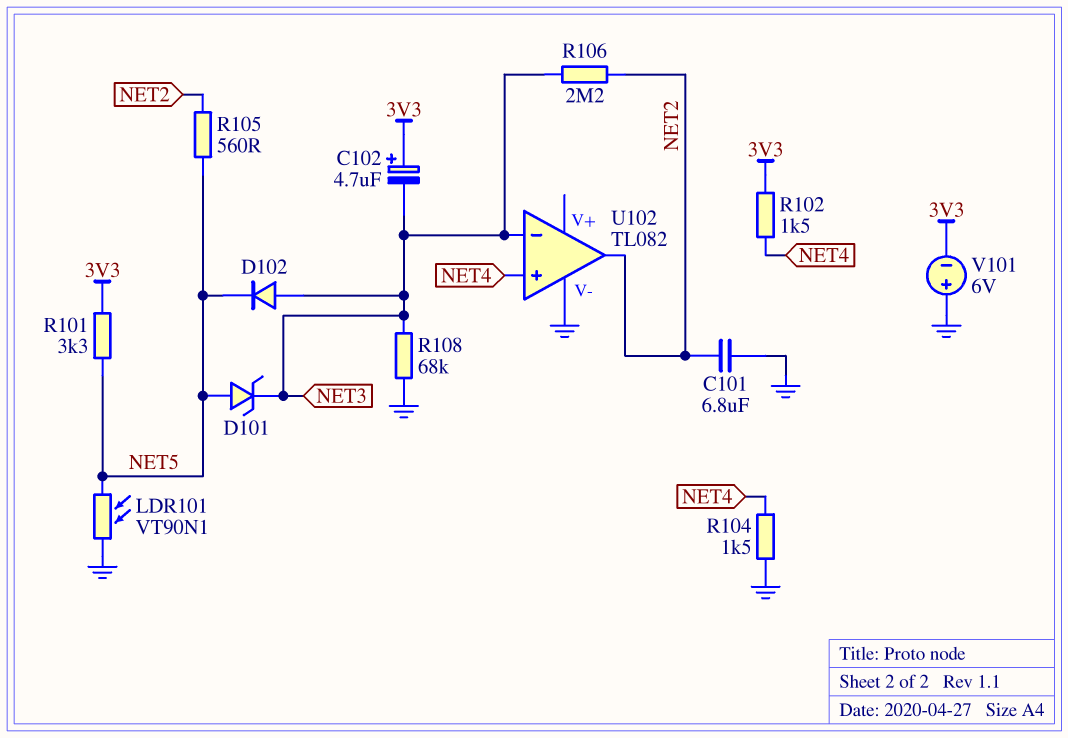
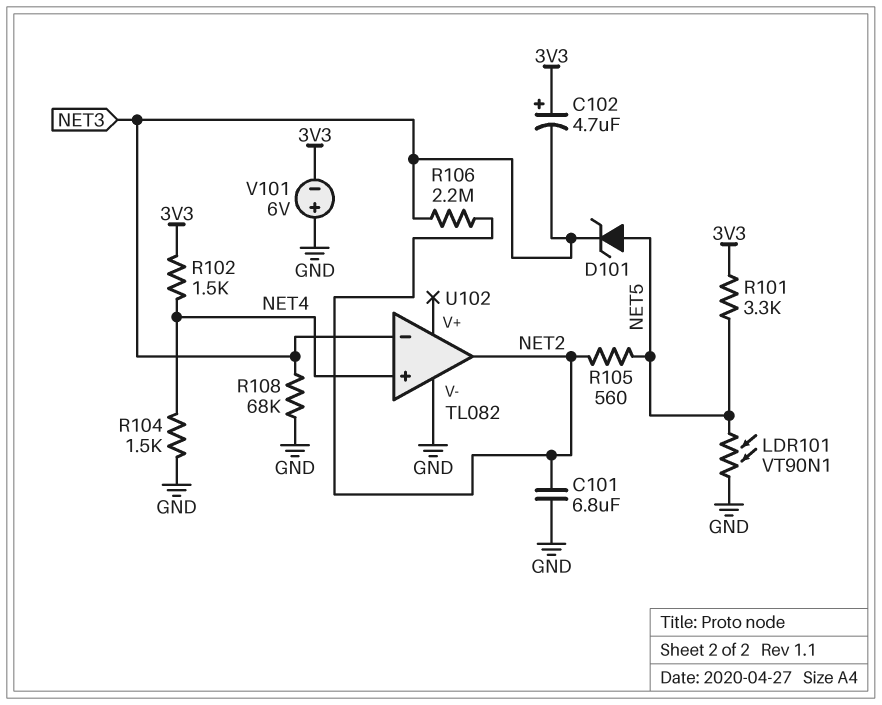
D102: diode (A NET3, K NET5) -> none

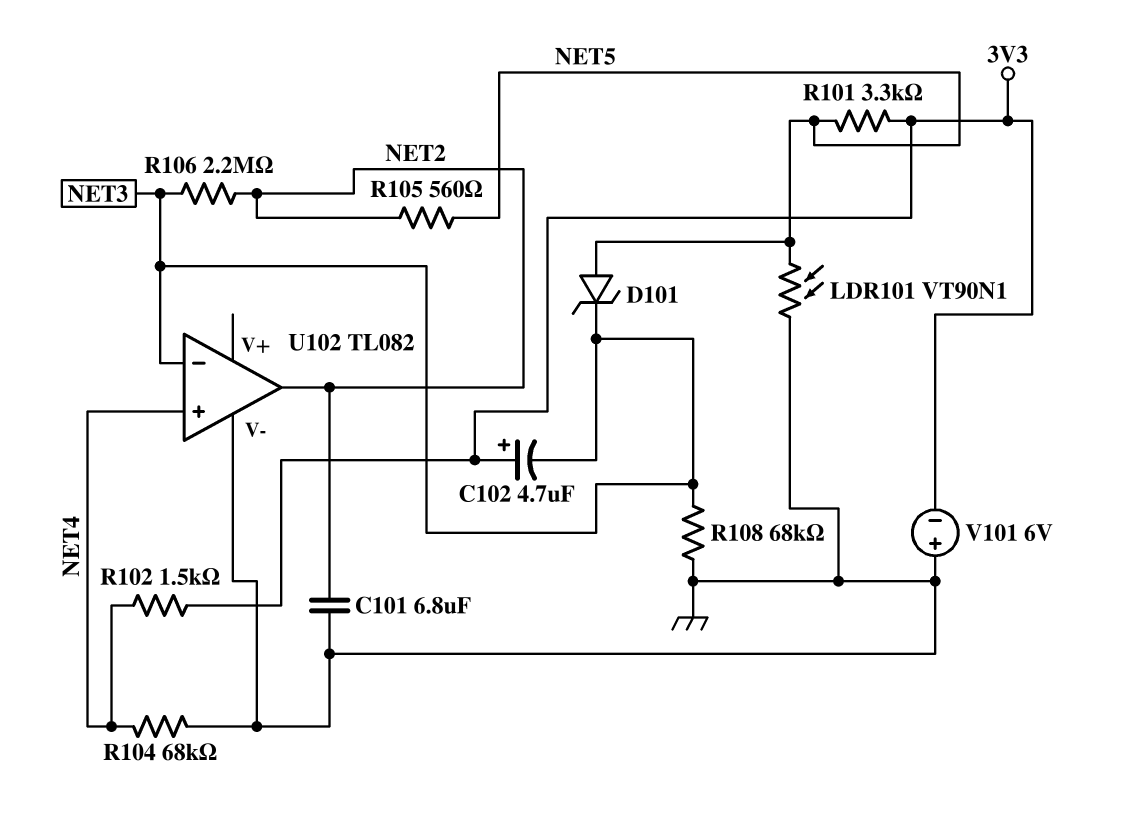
R104: 1.5k (GND, NET4) -> 68k (GND, NET4)

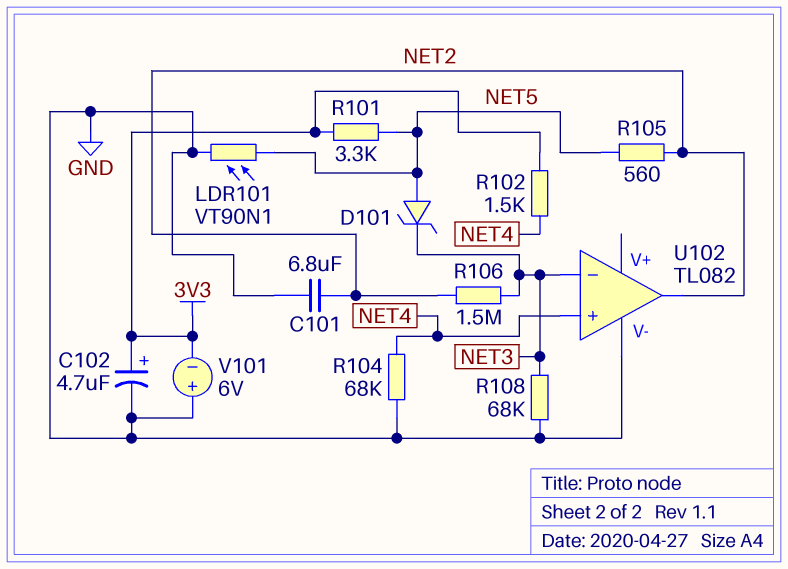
C102: 4.7uF (plus 3V3, minus NET3) -> 4.7uF (plus 3V3, minus GND)
R106: 2.2M (NET2, NET3) -> 1.5M (NET2, NET3)

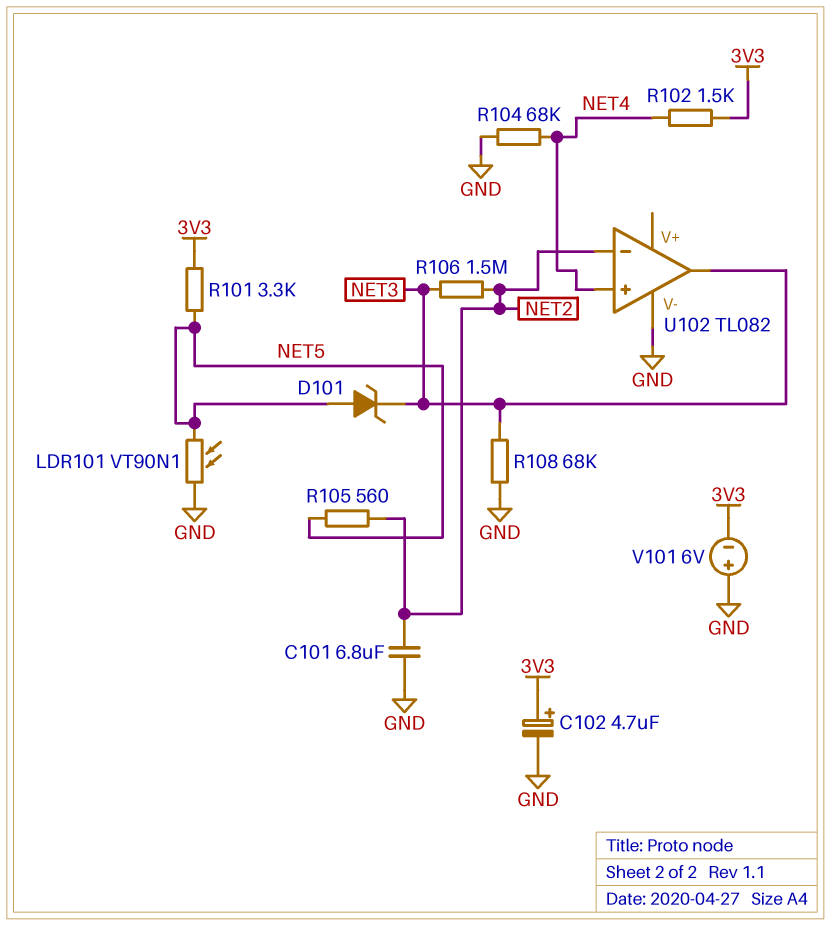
U102 pin in-: NET3 -> NET2
U102 pin out: NET2 -> NET3

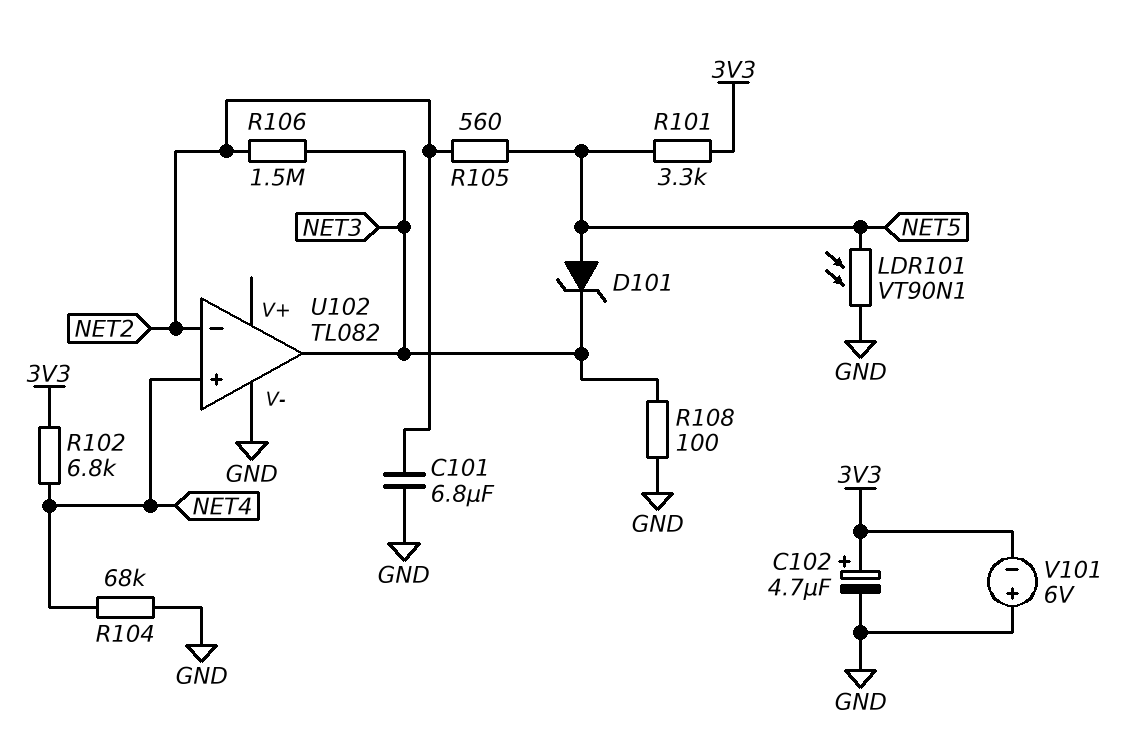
R102: 1.5k (3V3, NET4) -> 6.8k (3V3, NET4)
R108: 68k (GND, NET3) -> 100 (GND, NET3)

